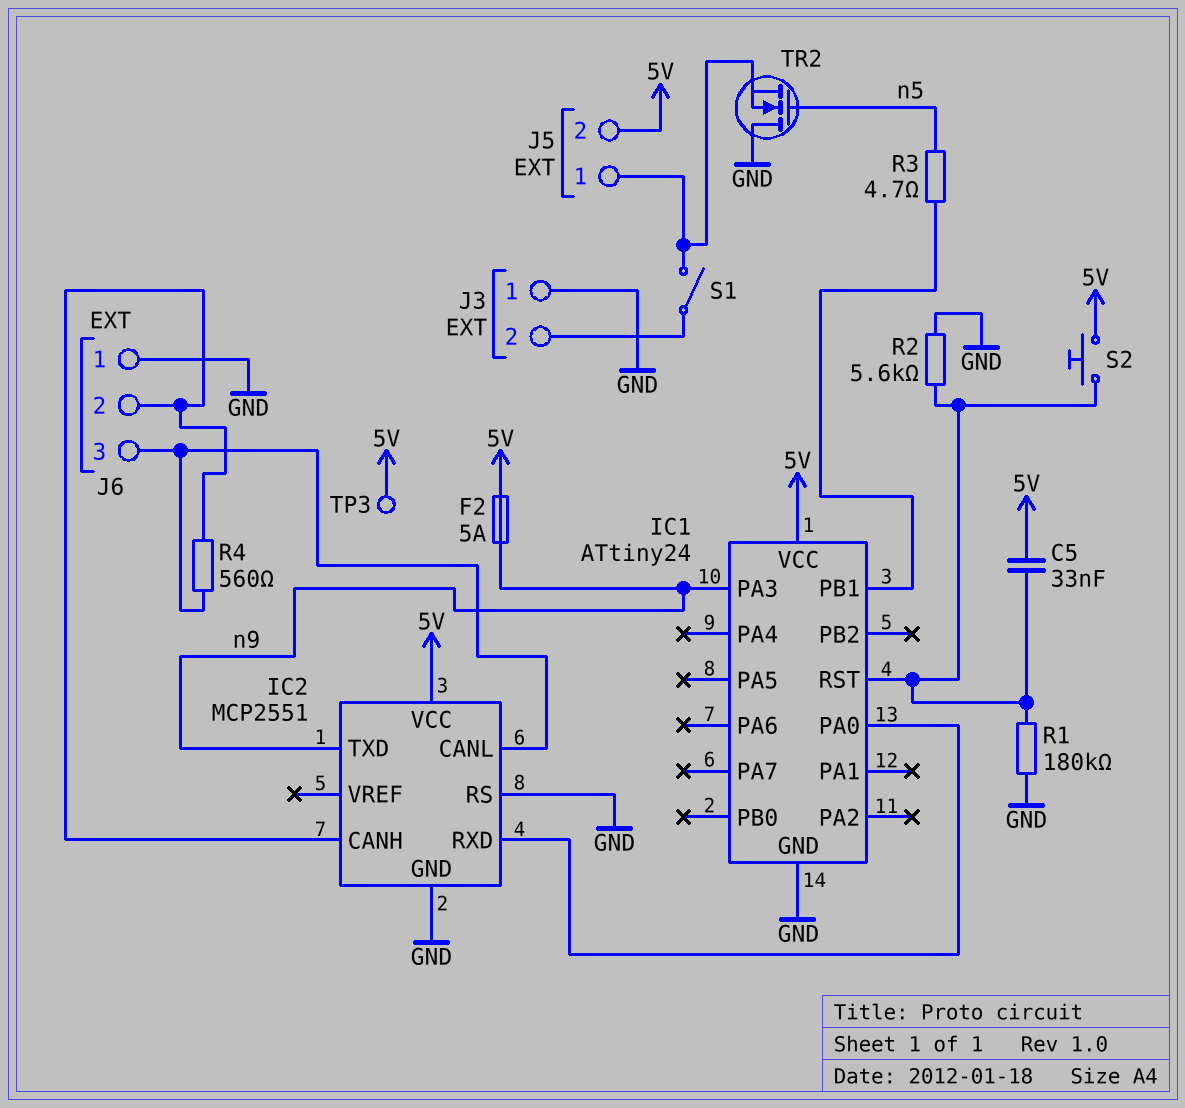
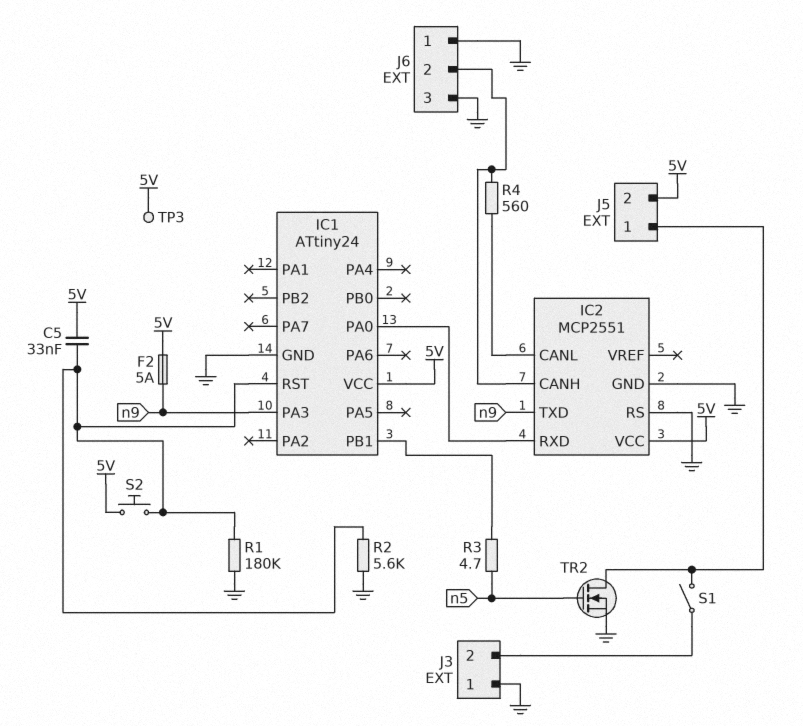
J6 pin 3: IC2/CANL -> GND
TR2: NMOS (G n5, D GND, S J5/1) -> NMOS (G n5, D J5/1, S GND)

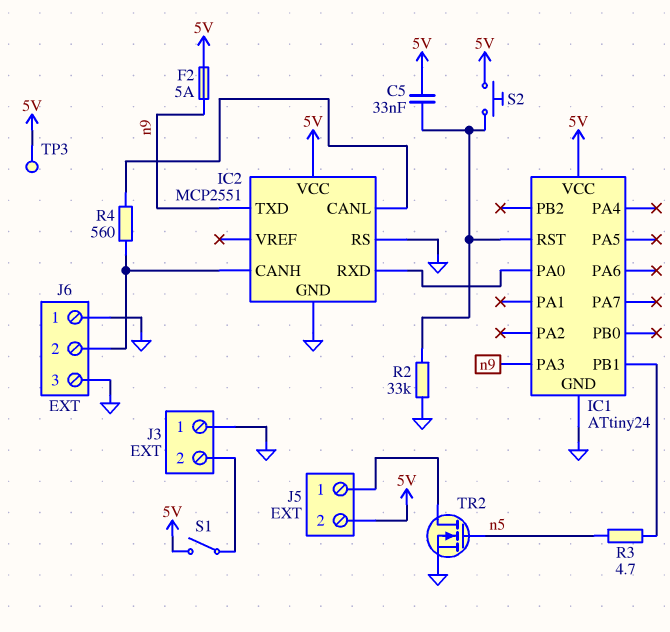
R1: 180k (GND, IC1/RST) -> none
R2: 5.6k (GND, IC1/RST) -> 33k (GND, IC1/RST)
S1: switch (J3/2, J5/1) -> switch (5V, J3/2)

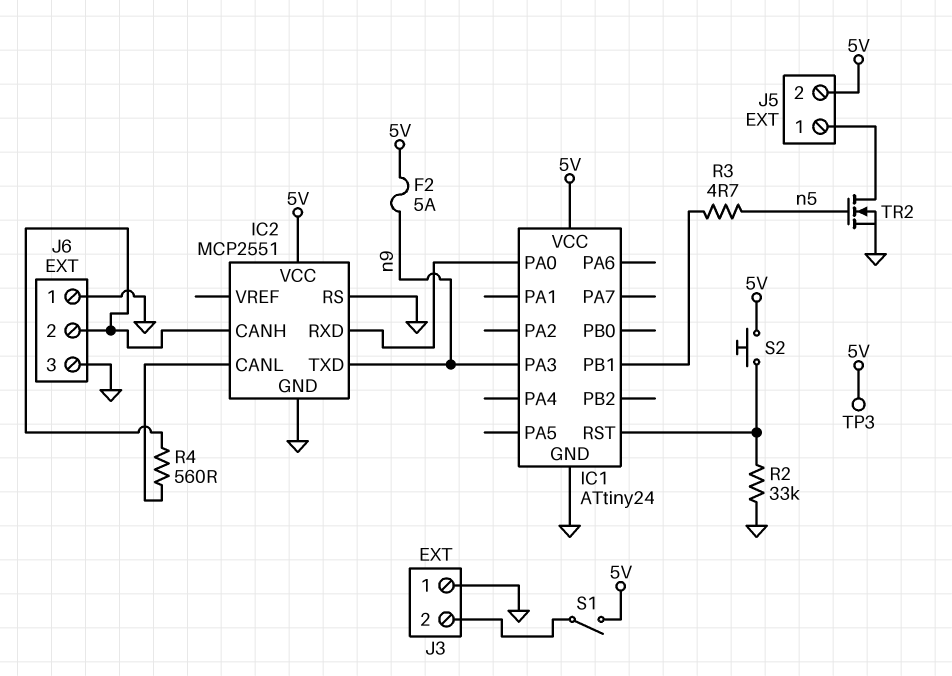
C5: 33nF (5V, IC1/RST) -> none

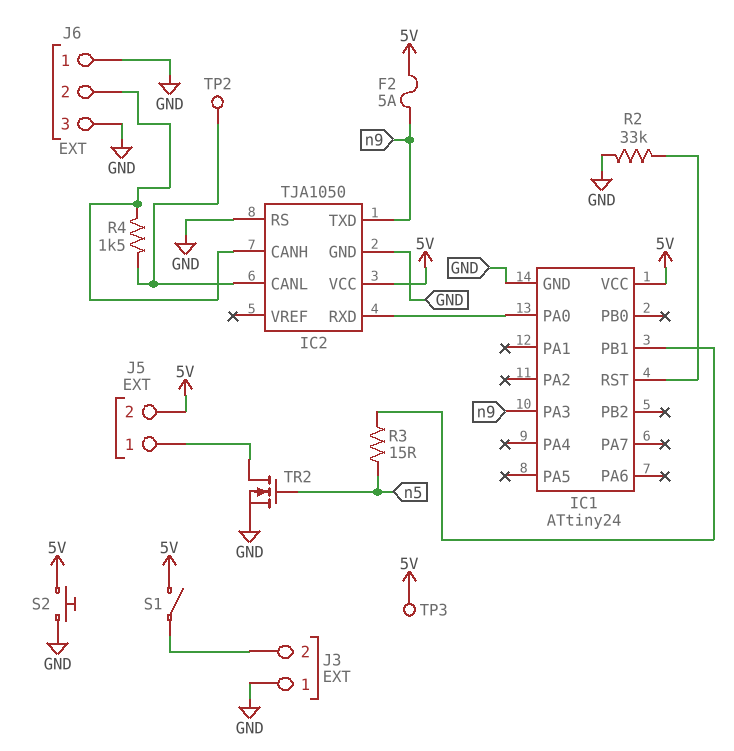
IC2: MCP2551 -> TJA1050
R3: 4.7 (IC1/PB1, n5) -> 15 (IC1/PB1, n5)
R4: 560 (IC2/CANH, IC2/CANL) -> 1.5k (IC2/CANH, IC2/CANL)
S2: button (5V, IC1/RST) -> button (5V, GND)
TP2: none -> test point (IC2/CANL)

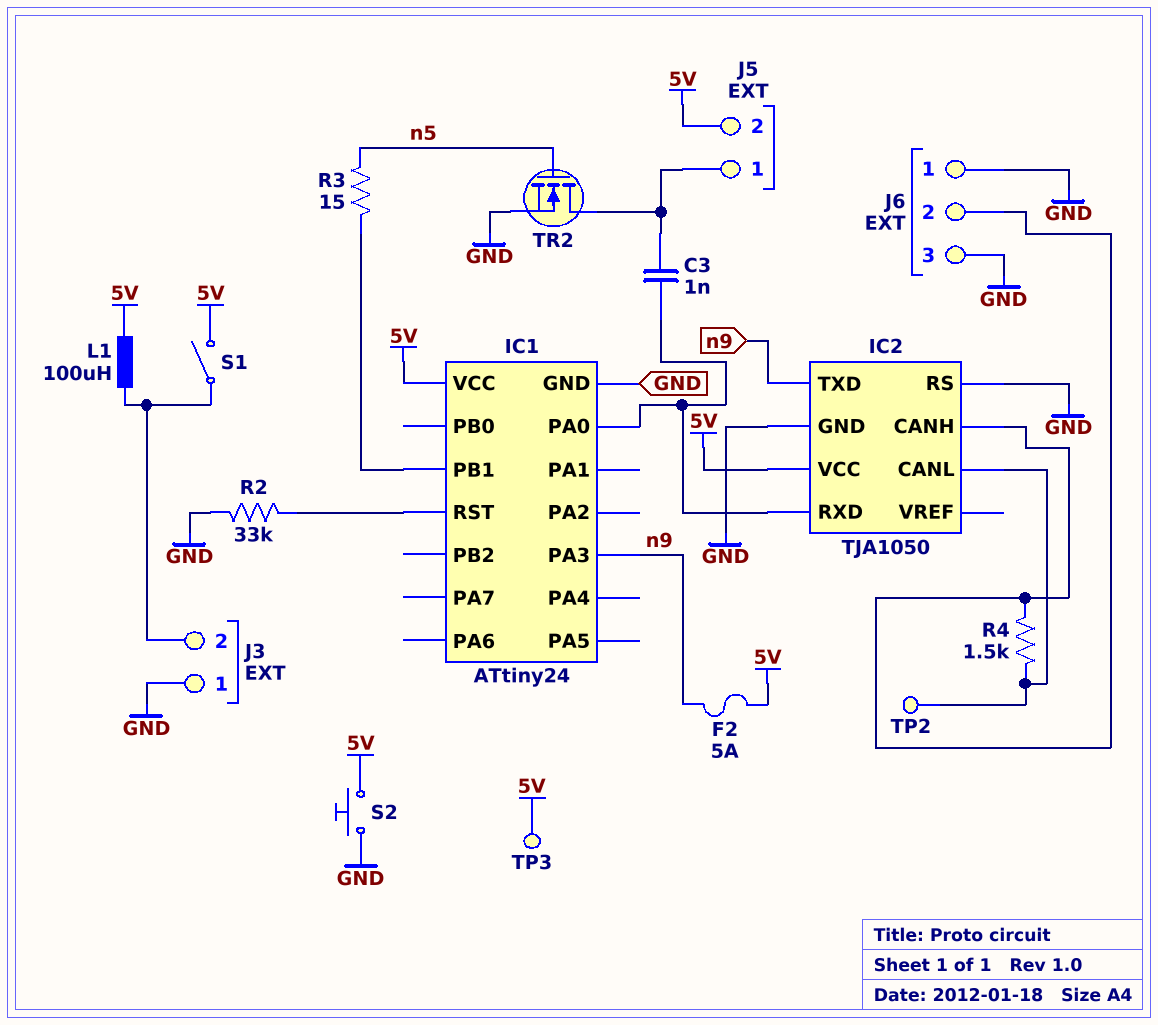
C3: none -> 1nF (IC1/PA0, J5/1)
L1: none -> 100uH (5V, J3/2)

